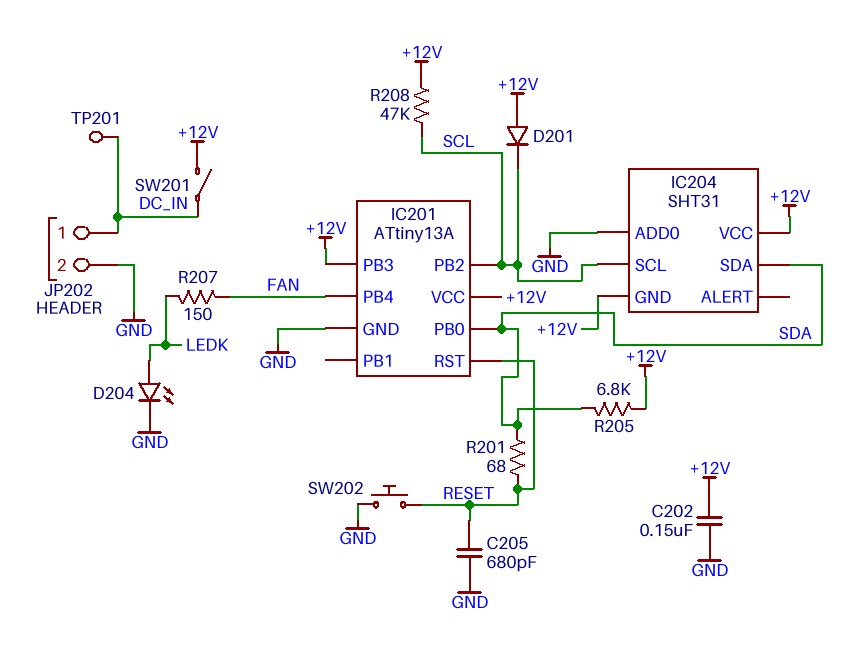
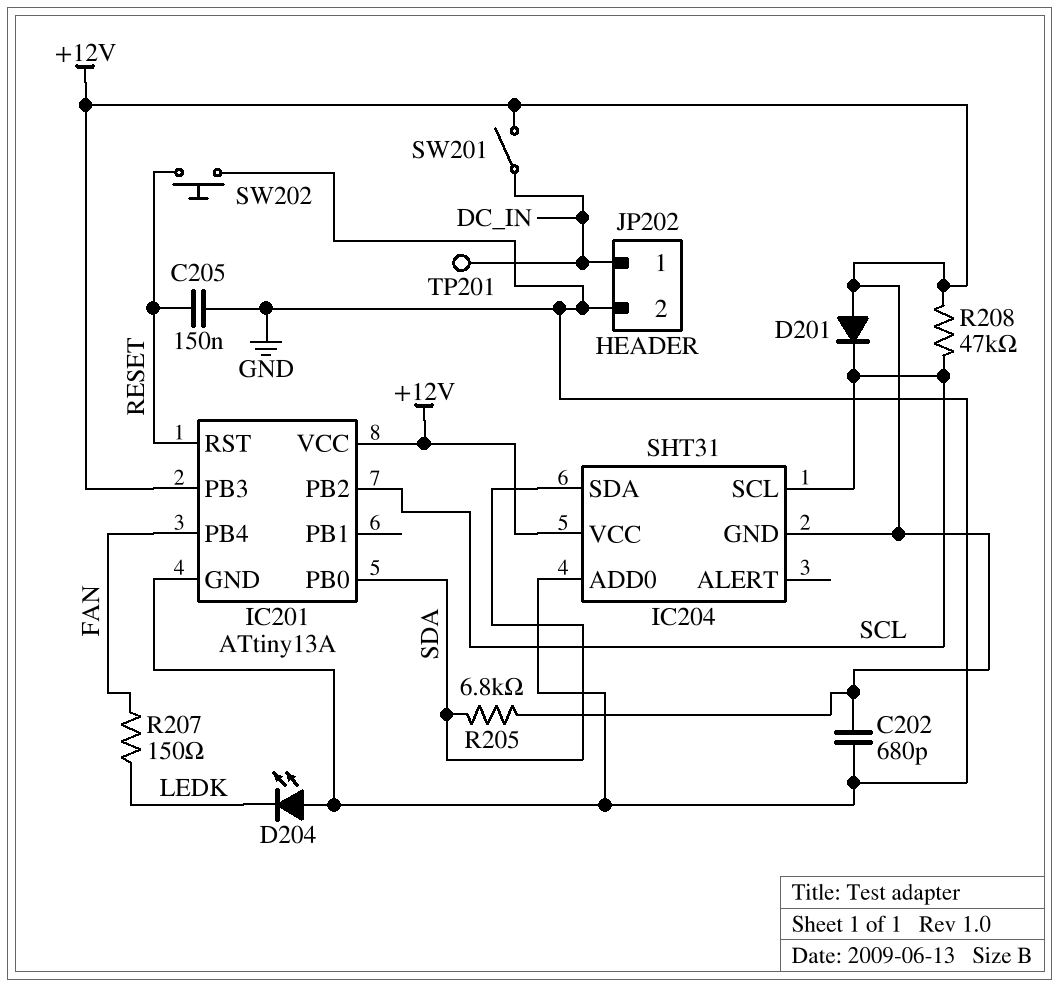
C202: 150nF (+12V, GND) -> 680pF (+12V, GND)
C205: 680pF (GND, RESET) -> 150nF (GND, RESET)
D204: LED (A LEDK, K GND) -> LED (A GND, K LEDK)
R201: 68 (RESET, SDA) -> none

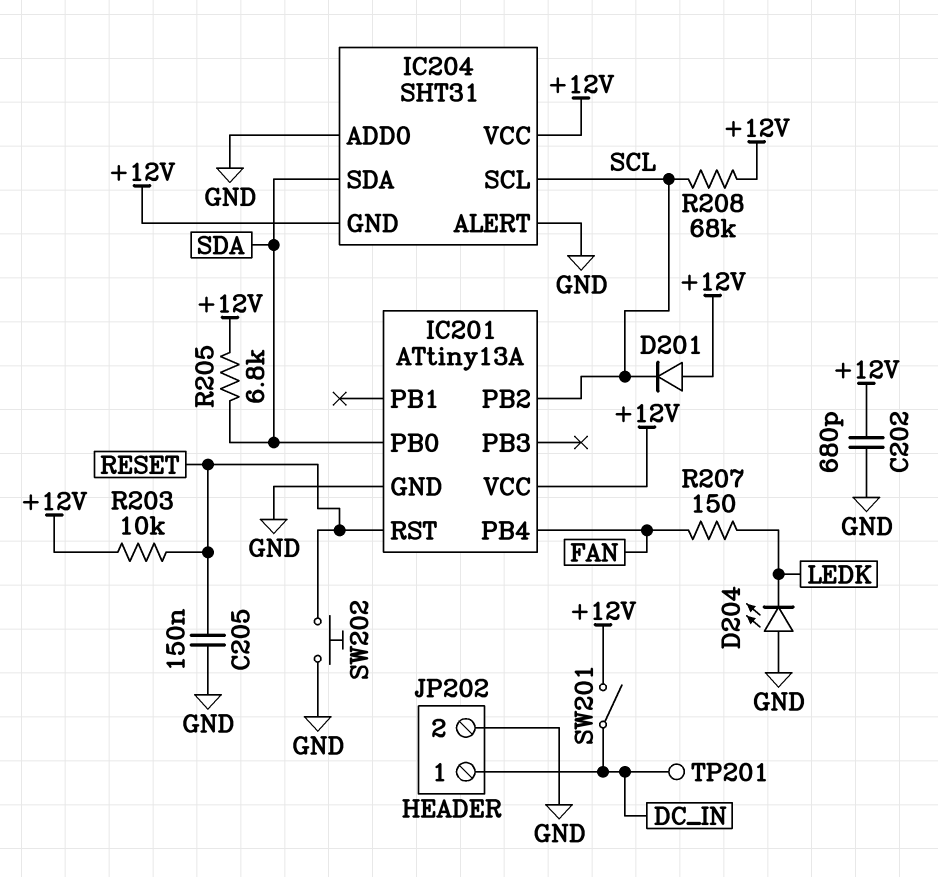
IC201 pin PB3: +12V -> none
IC204 pin ALERT: none -> GND
R203: none -> 10k (+12V, RESET)
R208: 47k (+12V, SCL) -> 68k (+12V, SCL)

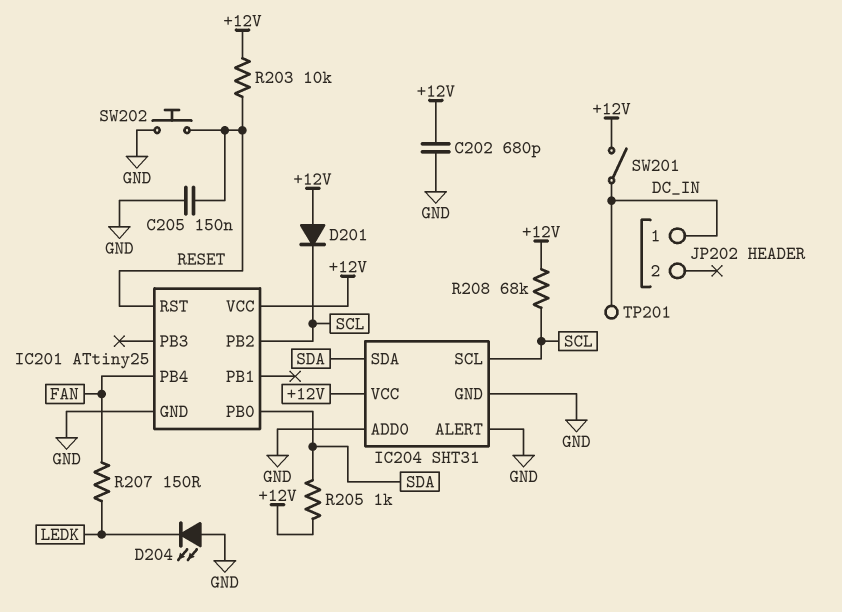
IC201: ATtiny13A -> ATtiny25
IC204 pin GND: +12V -> GND
JP202 pin 2: GND -> none
R205: 6.8k (+12V, SDA) -> 1k (+12V, SDA)

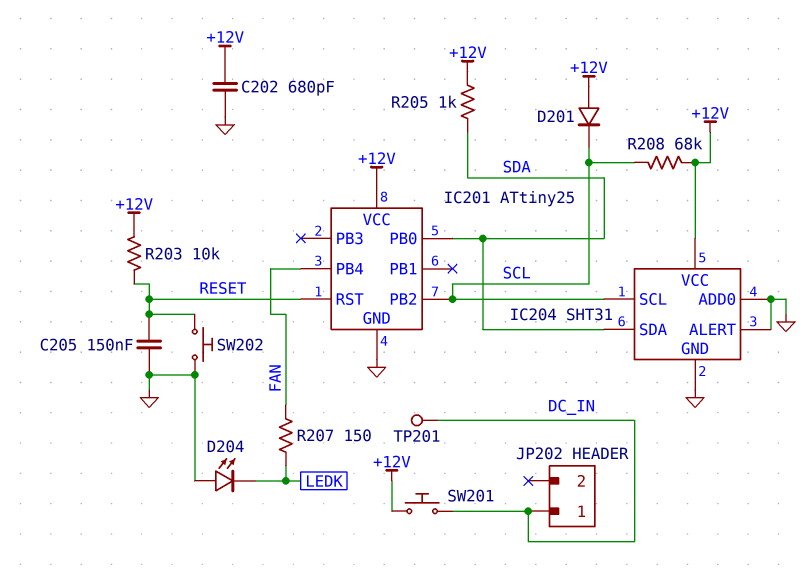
SW201: switch (+12V, DC_IN) -> button (+12V, DC_IN)

